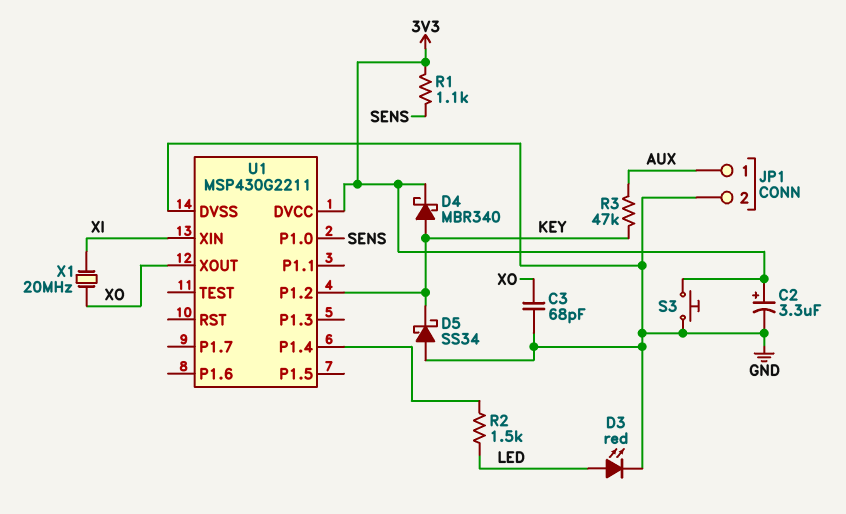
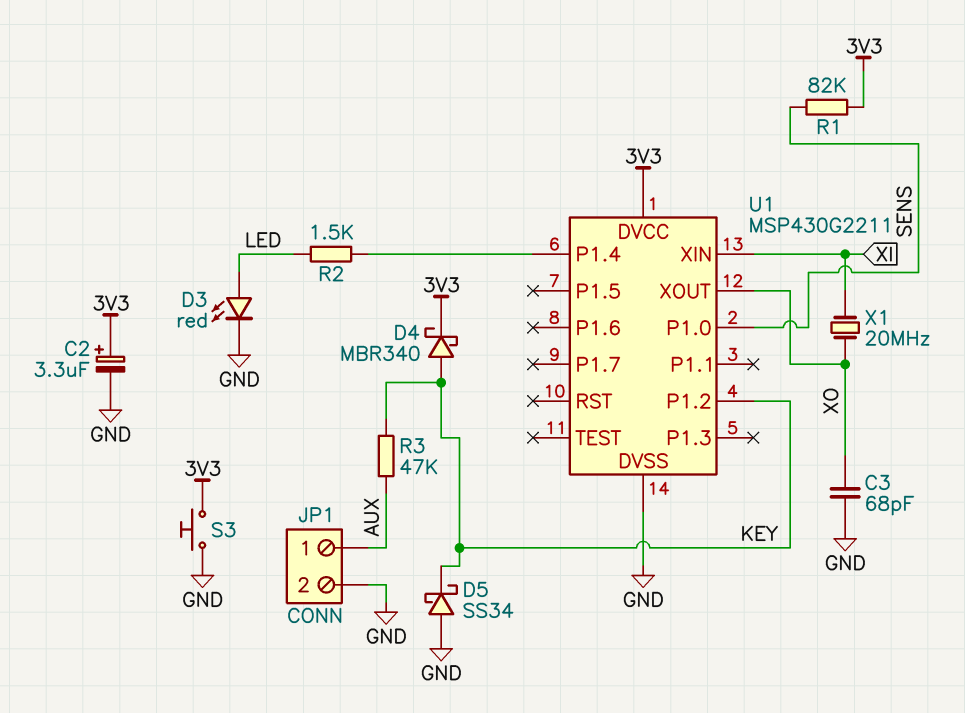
R1: 1.1k (3V3, SENS) -> 82k (3V3, SENS)

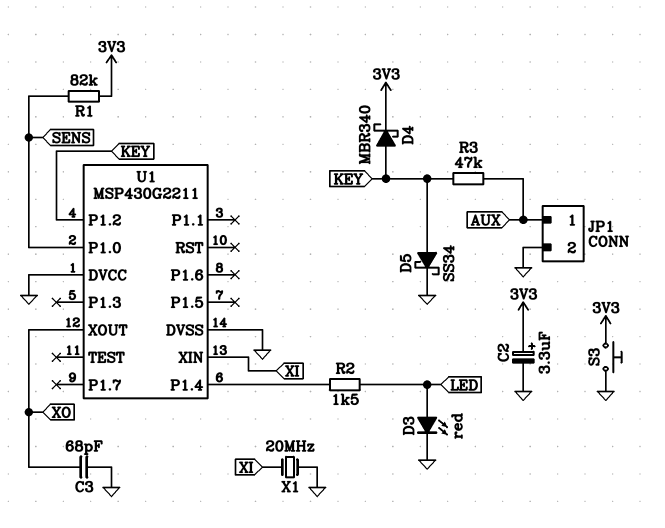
D5: schottky SS34 (A GND, K KEY) -> schottky SS34 (A KEY, K GND)
U1 pin DVCC: 3V3 -> GND
X1: 20MHz (XI, XO) -> 20MHz (GND, XI)

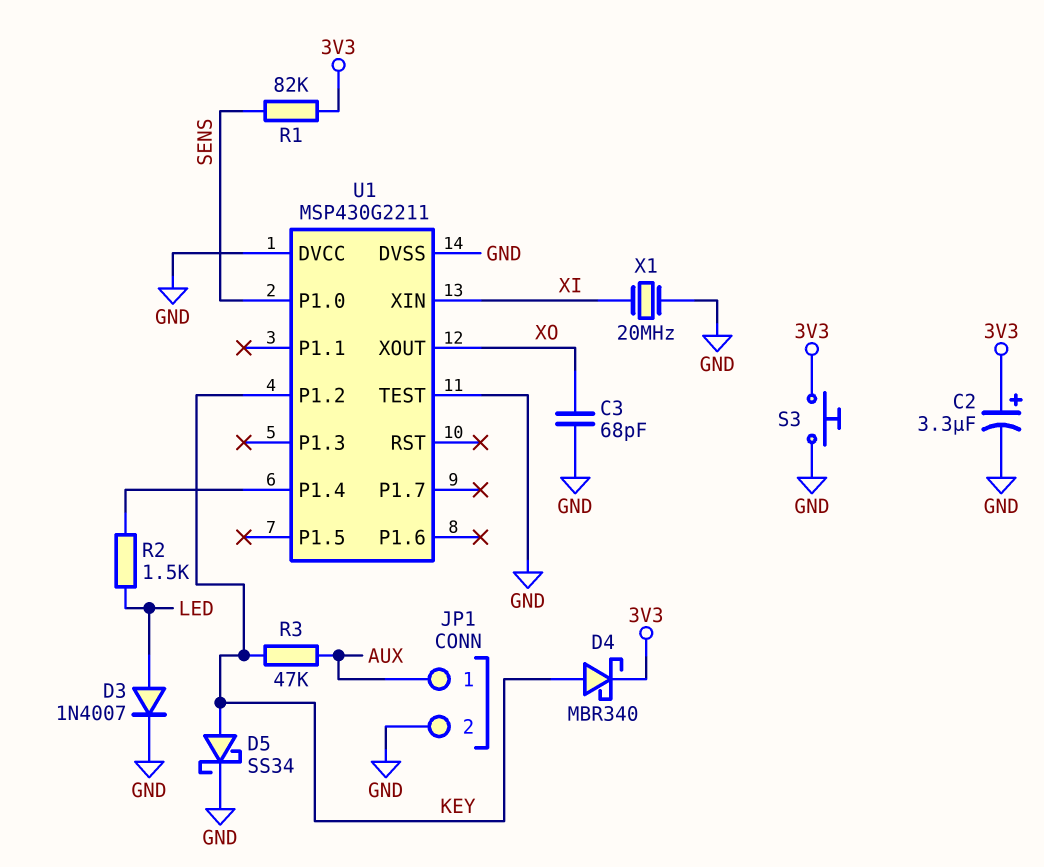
D3: LED red (A LED, K GND) -> diode 1N4007 (A LED, K GND)
U1 pin TEST: none -> GND

